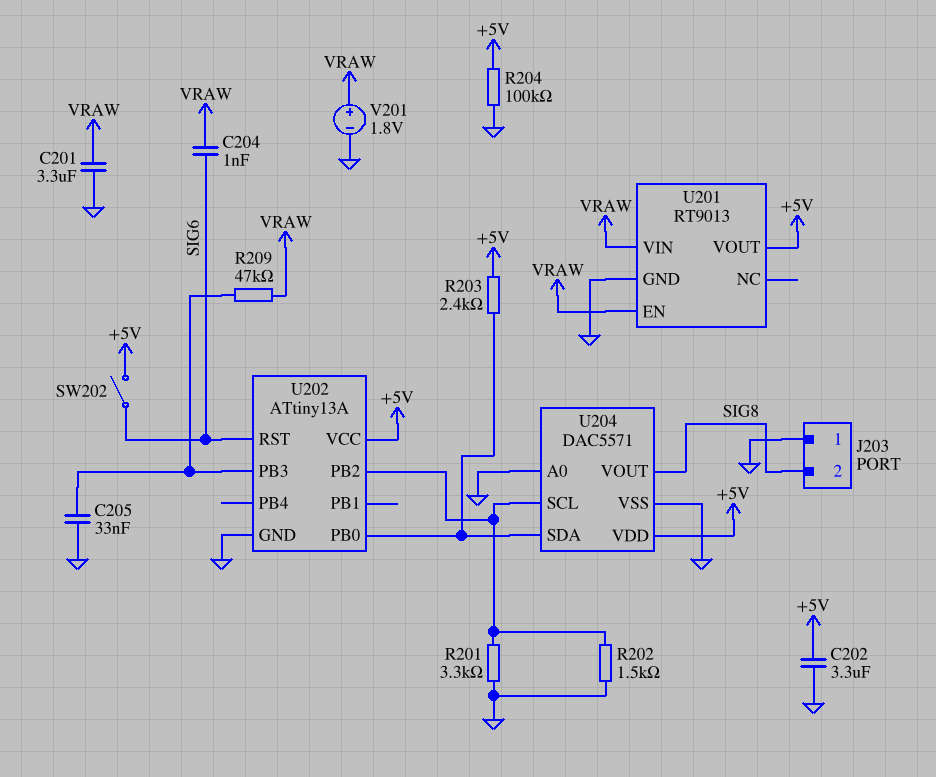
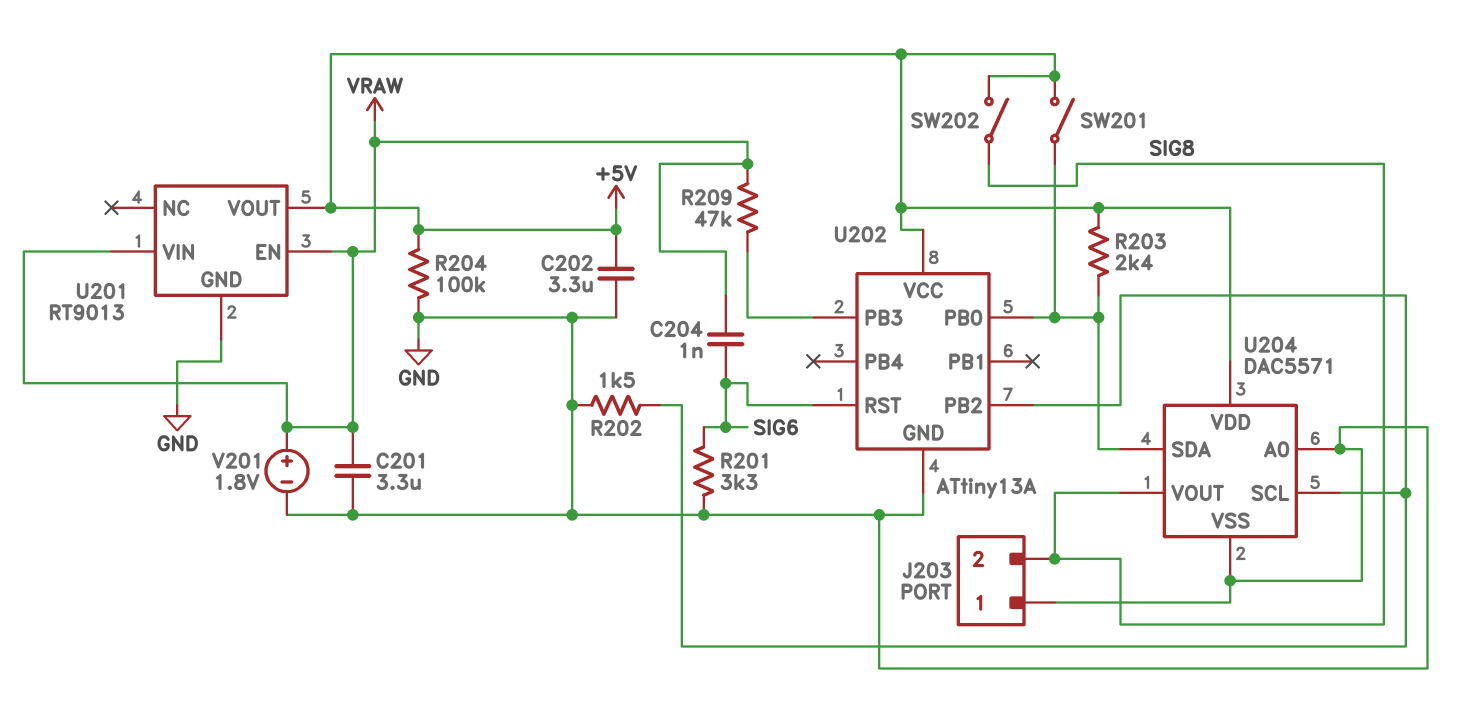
C205: 33nF (GND, U202/PB3) -> none
R201: 3.3k (GND, U202/PB2) -> 3.3k (GND, SIG6)
SW201: none -> switch (+5V, U202/PB0)
SW202: switch (+5V, SIG6) -> switch (+5V, SIG8)

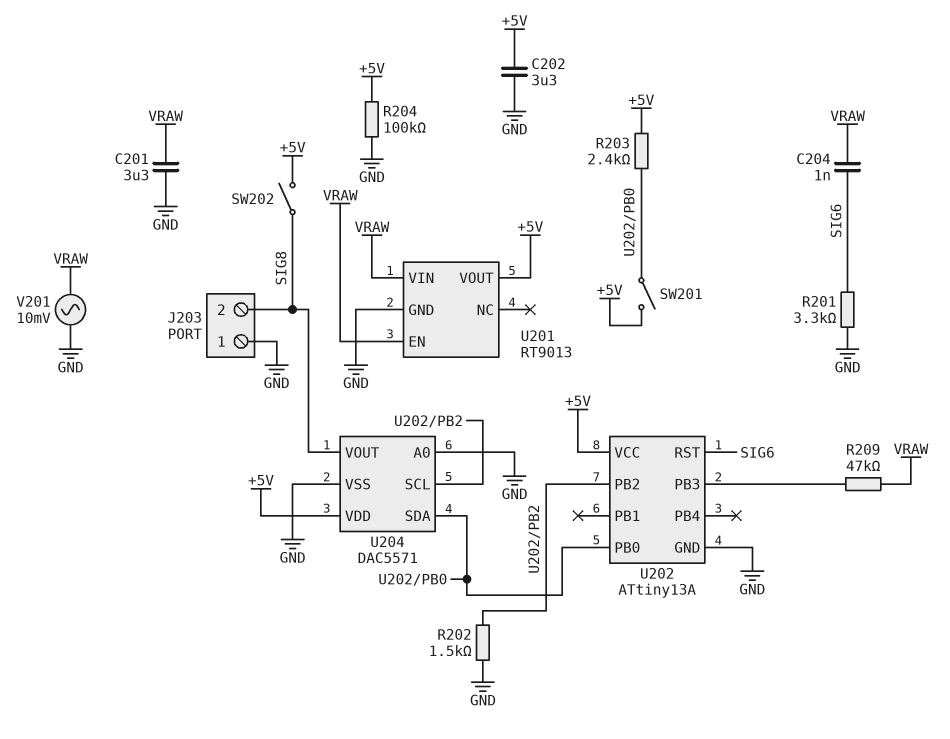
V201: 1.8V (plus VRAW, minus GND) -> AC 10mV (GND, VRAW)

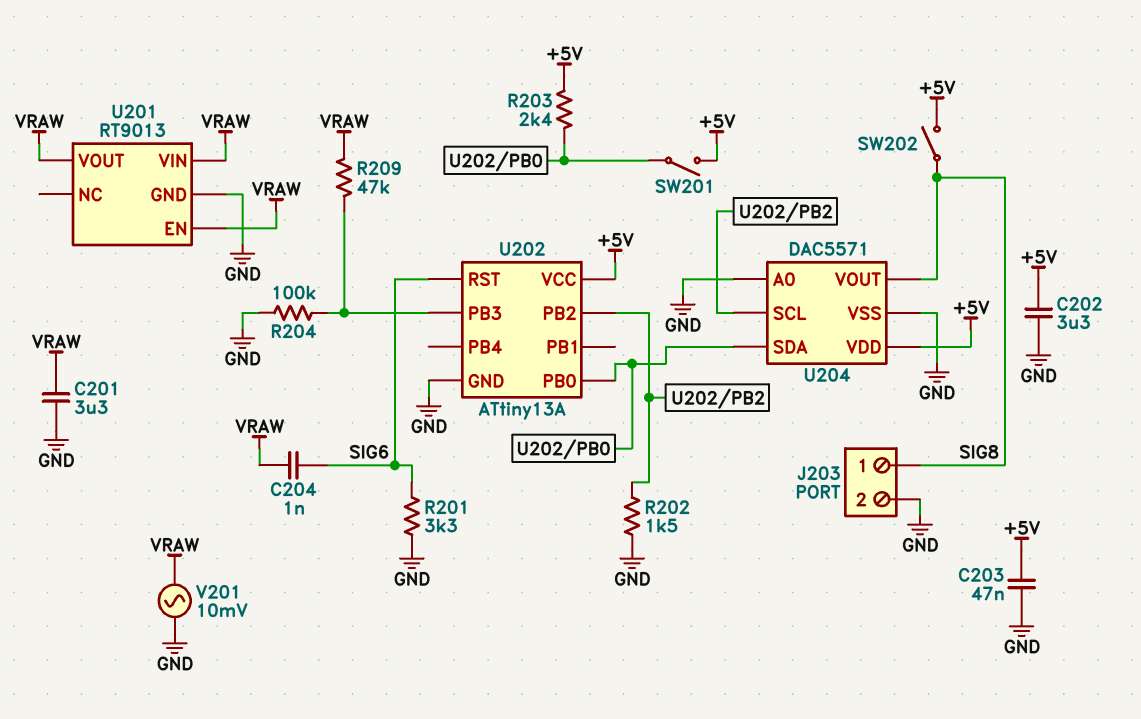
C203: none -> 47nF (+5V, GND)
J203 pin 1: GND -> SIG8
J203 pin 2: SIG8 -> GND
R204: 100k (+5V, GND) -> 100k (GND, U202/PB3)
U201 pin VOUT: +5V -> VRAW

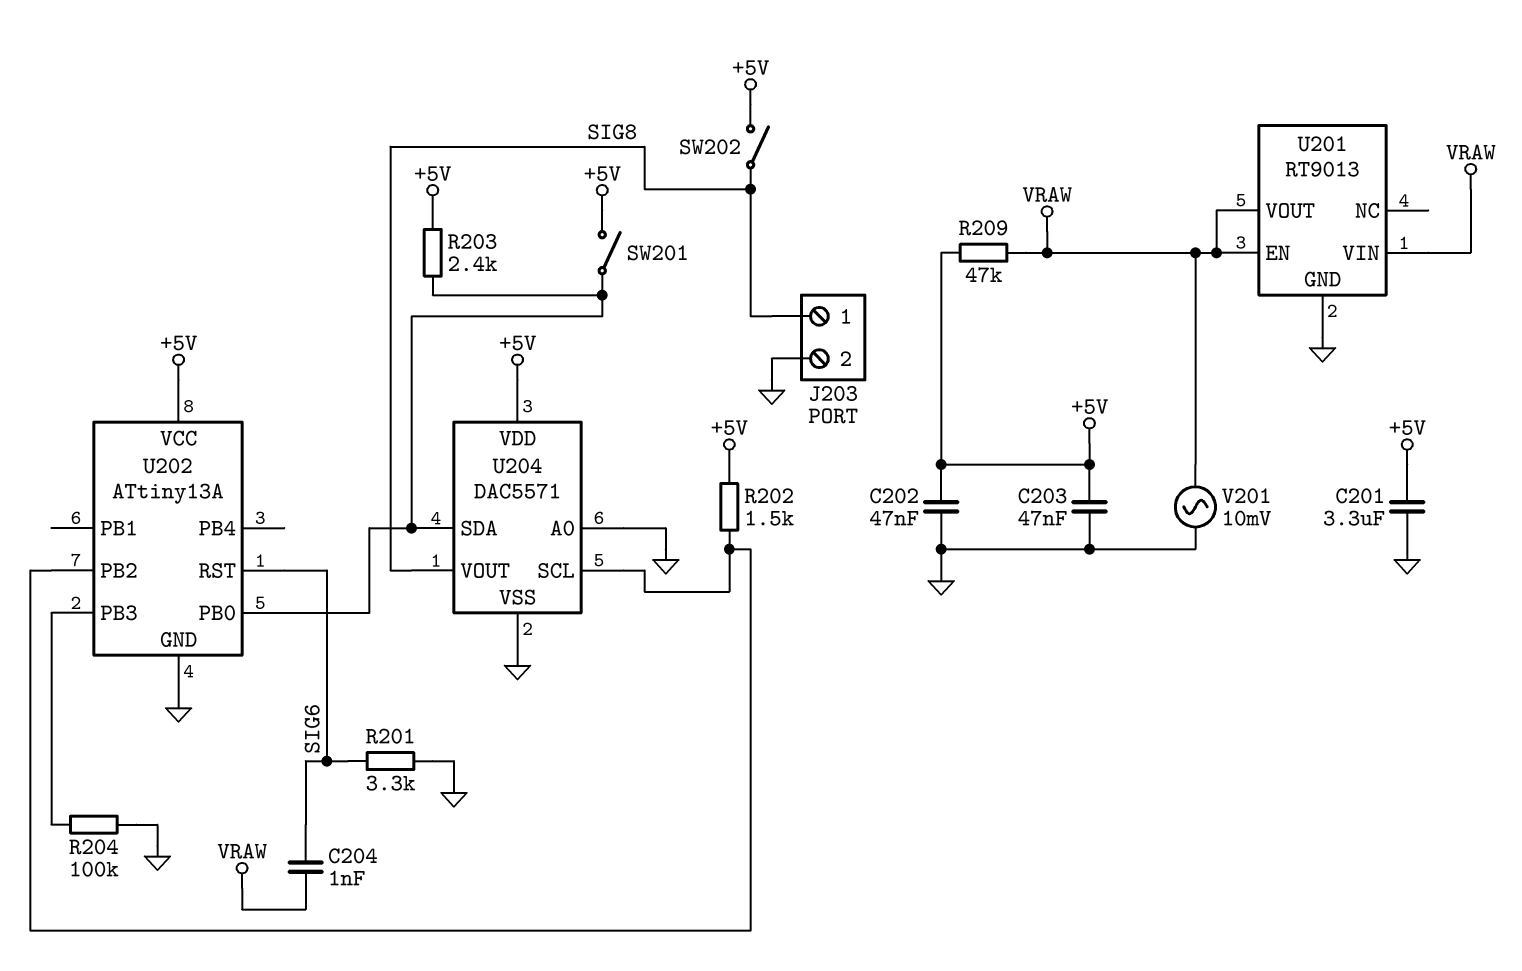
C201: 3.3uF (GND, VRAW) -> 3.3uF (+5V, GND)
C202: 3.3uF (+5V, GND) -> 47nF (+5V, GND)
R202: 1.5k (GND, U202/PB2) -> 1.5k (+5V, U202/PB2)
R209: 47k (U202/PB3, VRAW) -> 47k (+5V, VRAW)

